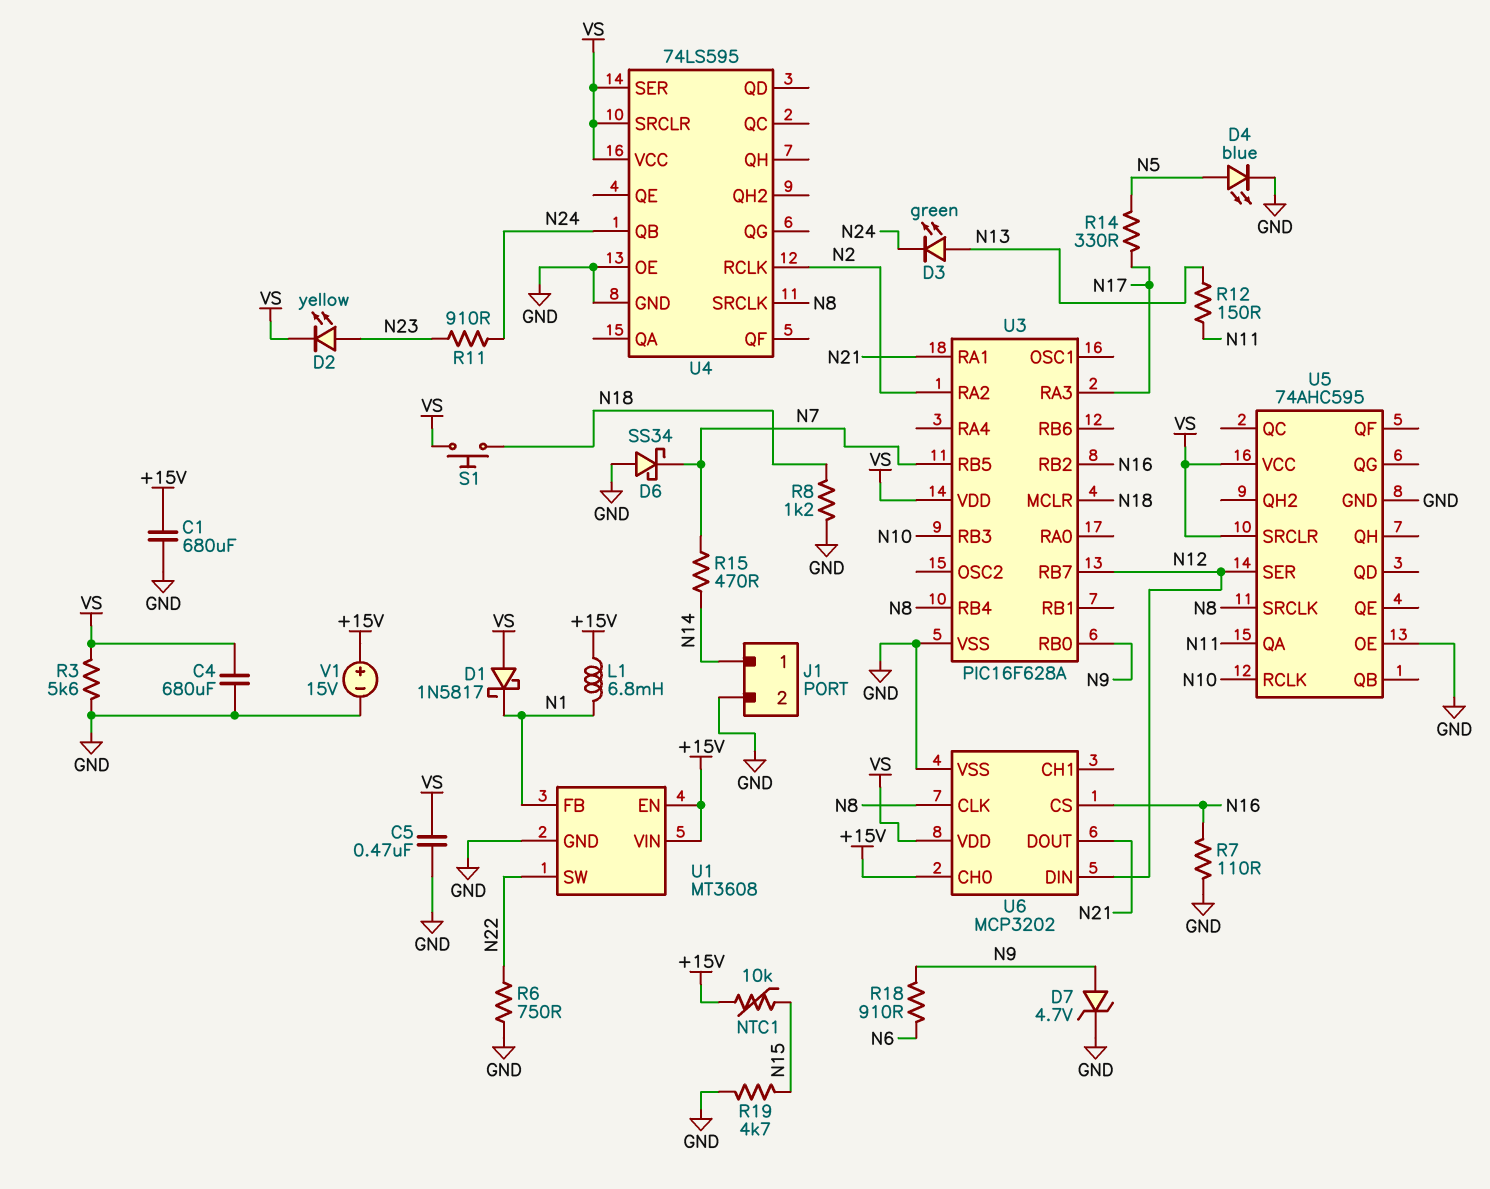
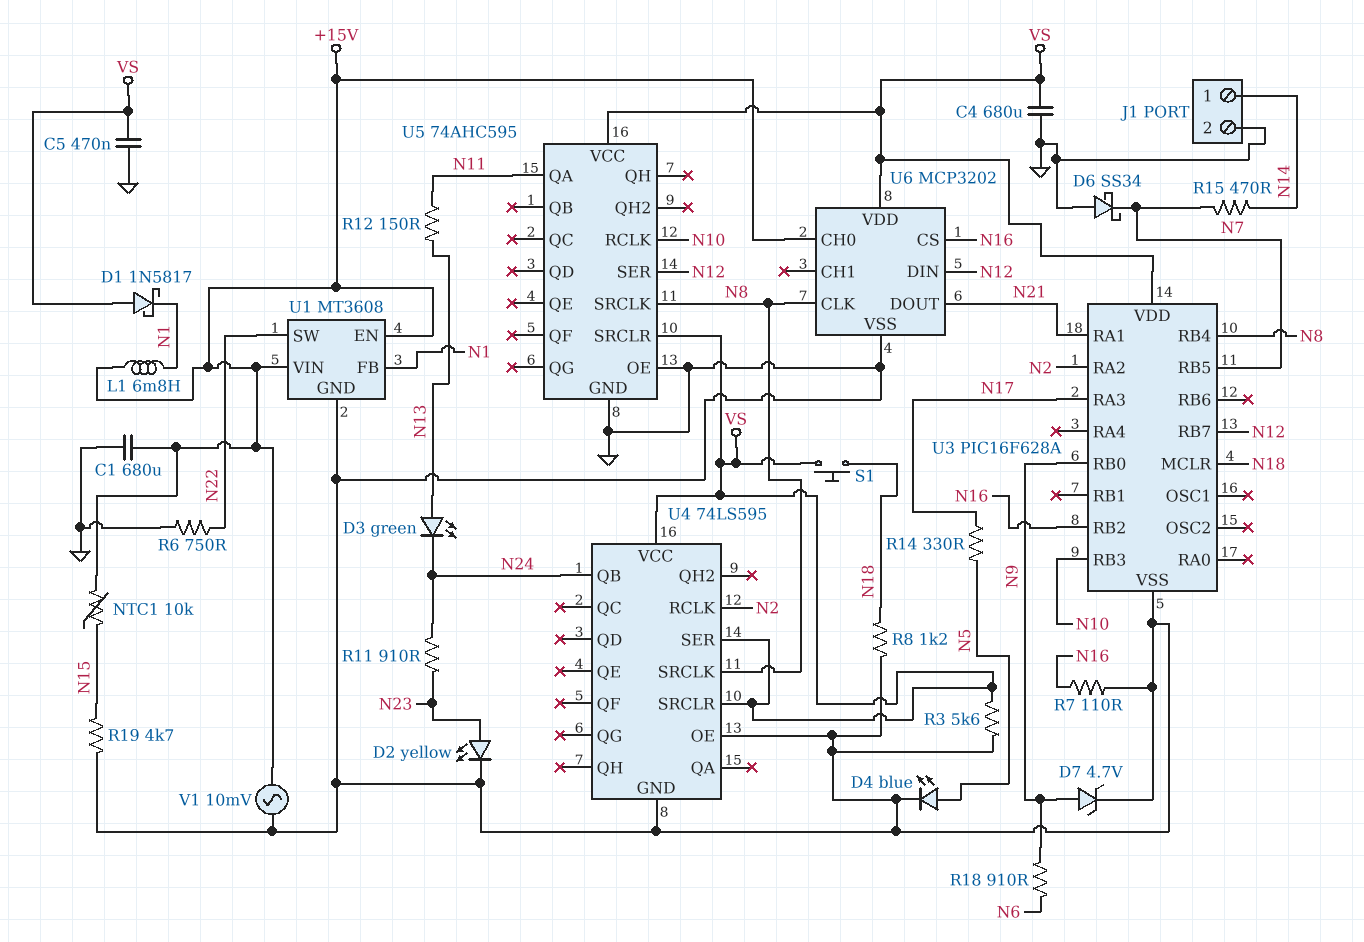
D2: LED yellow (A N23, K VS) -> LED yellow (A N23, K GND)
V1: 15V (plus +15V, minus GND) -> AC 10mV (+15V, GND)

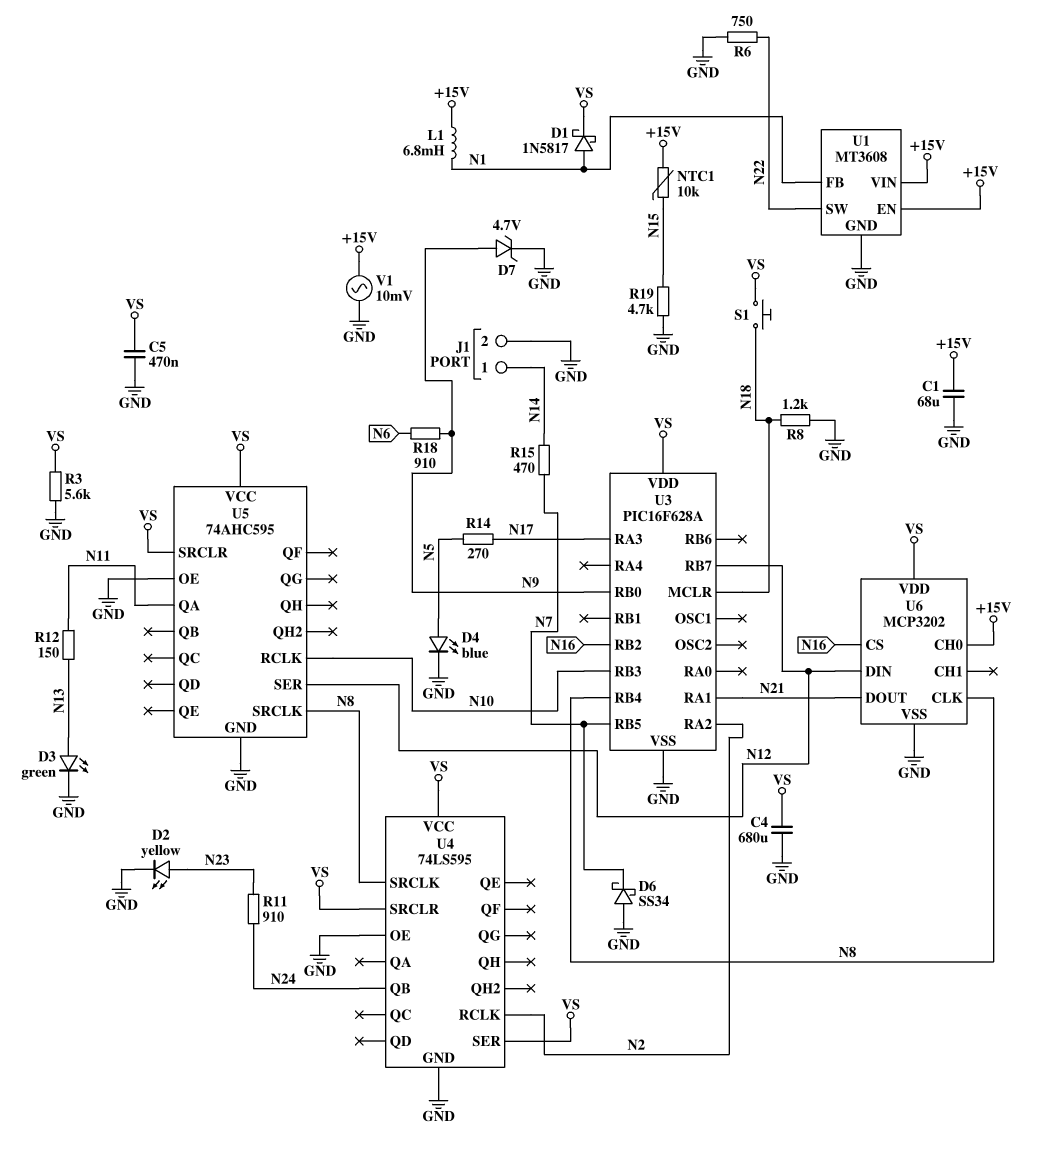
C1: 680uF (+15V, GND) -> 68uF (+15V, GND)
D1: schottky 1N5817 (A VS, K N1) -> schottky 1N5817 (A N1, K VS)
D3: LED green (A N13, K N24) -> LED green (A N13, K GND)
R7: 110 (GND, N16) -> none
R14: 330 (N5, N17) -> 270 (N5, N17)

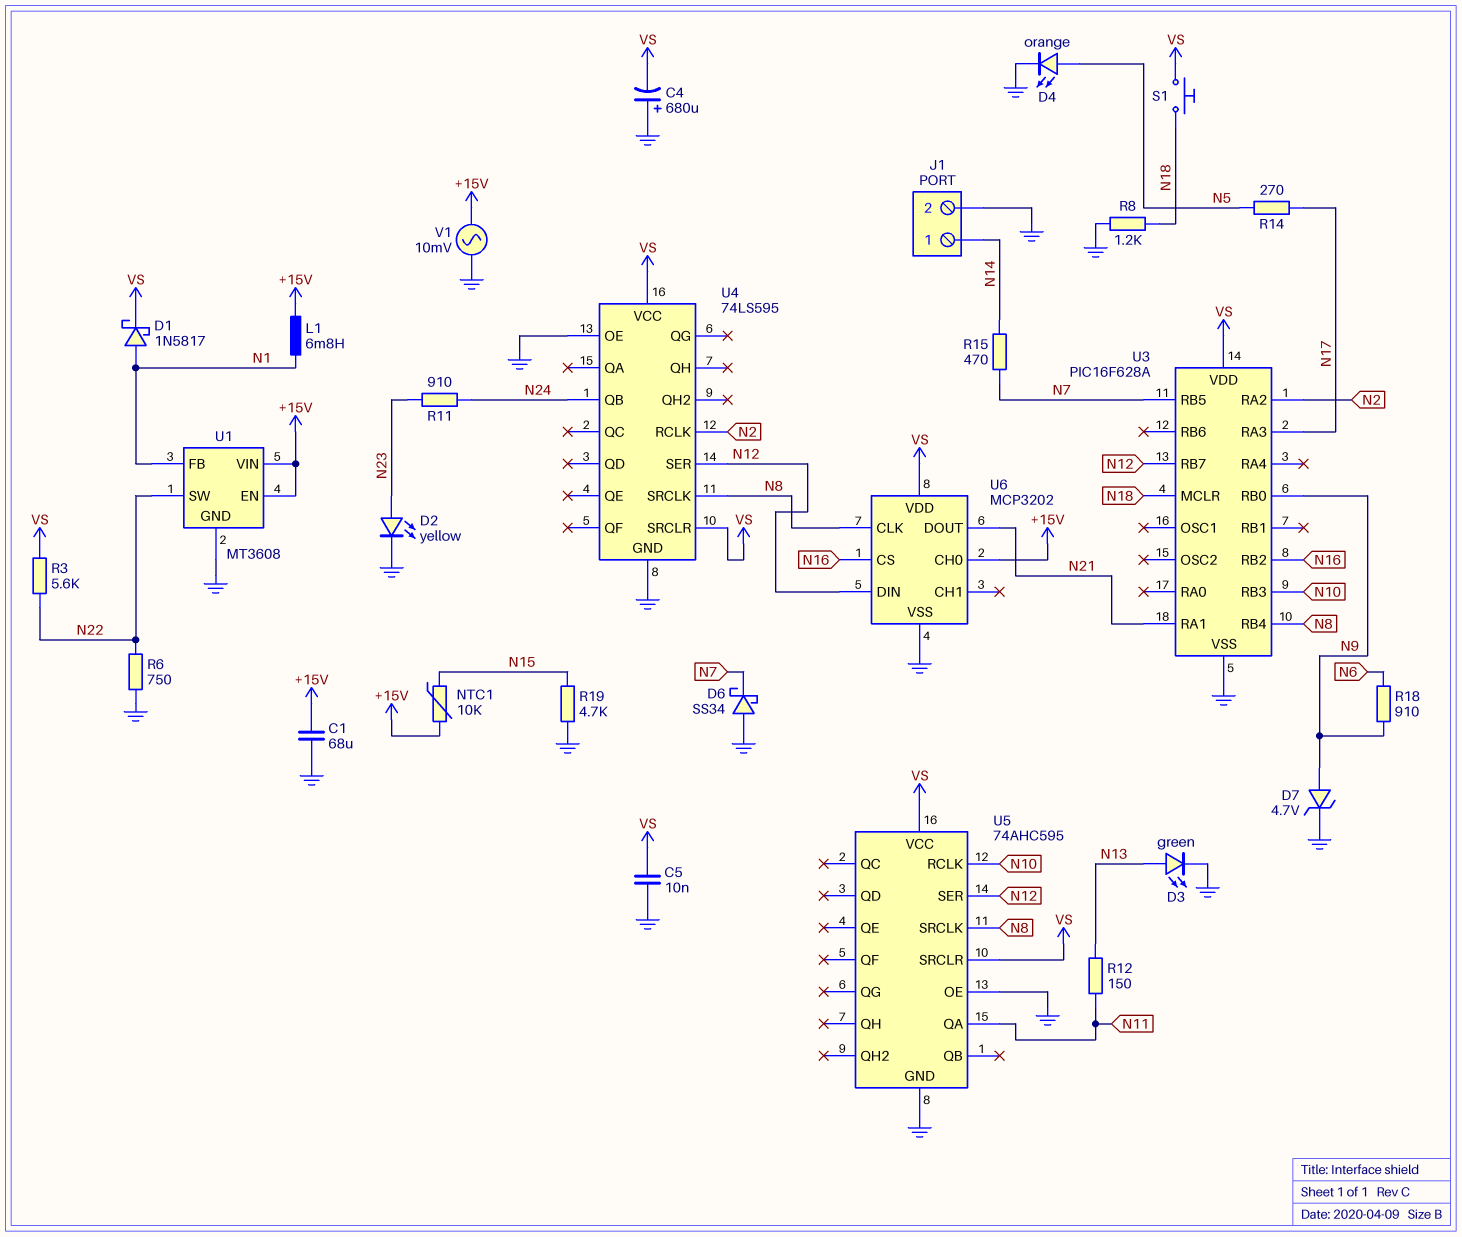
C4: 680uF (GND, VS) -> 680uF (plus GND, minus VS)
C5: 470nF (GND, VS) -> 10nF (GND, VS)
D4: LED blue (A N5, K GND) -> LED orange (A N5, K GND)
R3: 5.6k (GND, VS) -> 5.6k (N22, VS)
U4 pin SER: VS -> N12

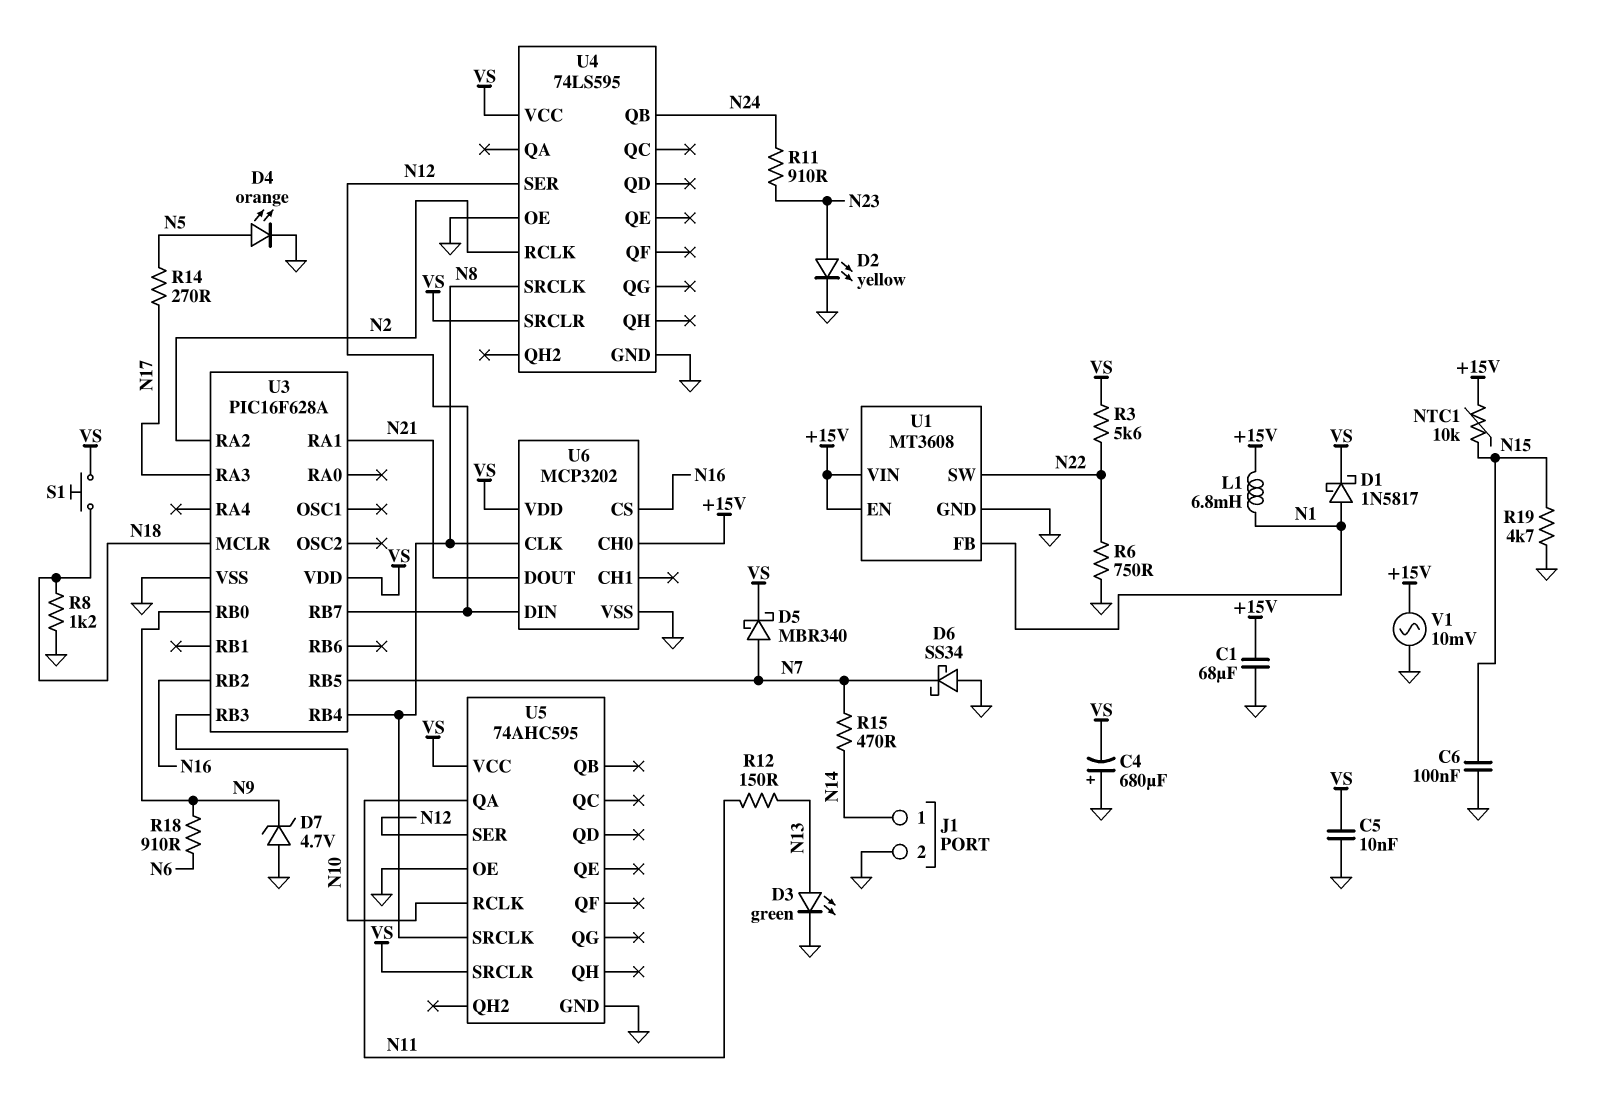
C6: none -> 100nF (GND, N15)
D5: none -> schottky MBR340 (A N7, K VS)
D7: zener 4.7V (A N9, K GND) -> zener 4.7V (A GND, K N9)

